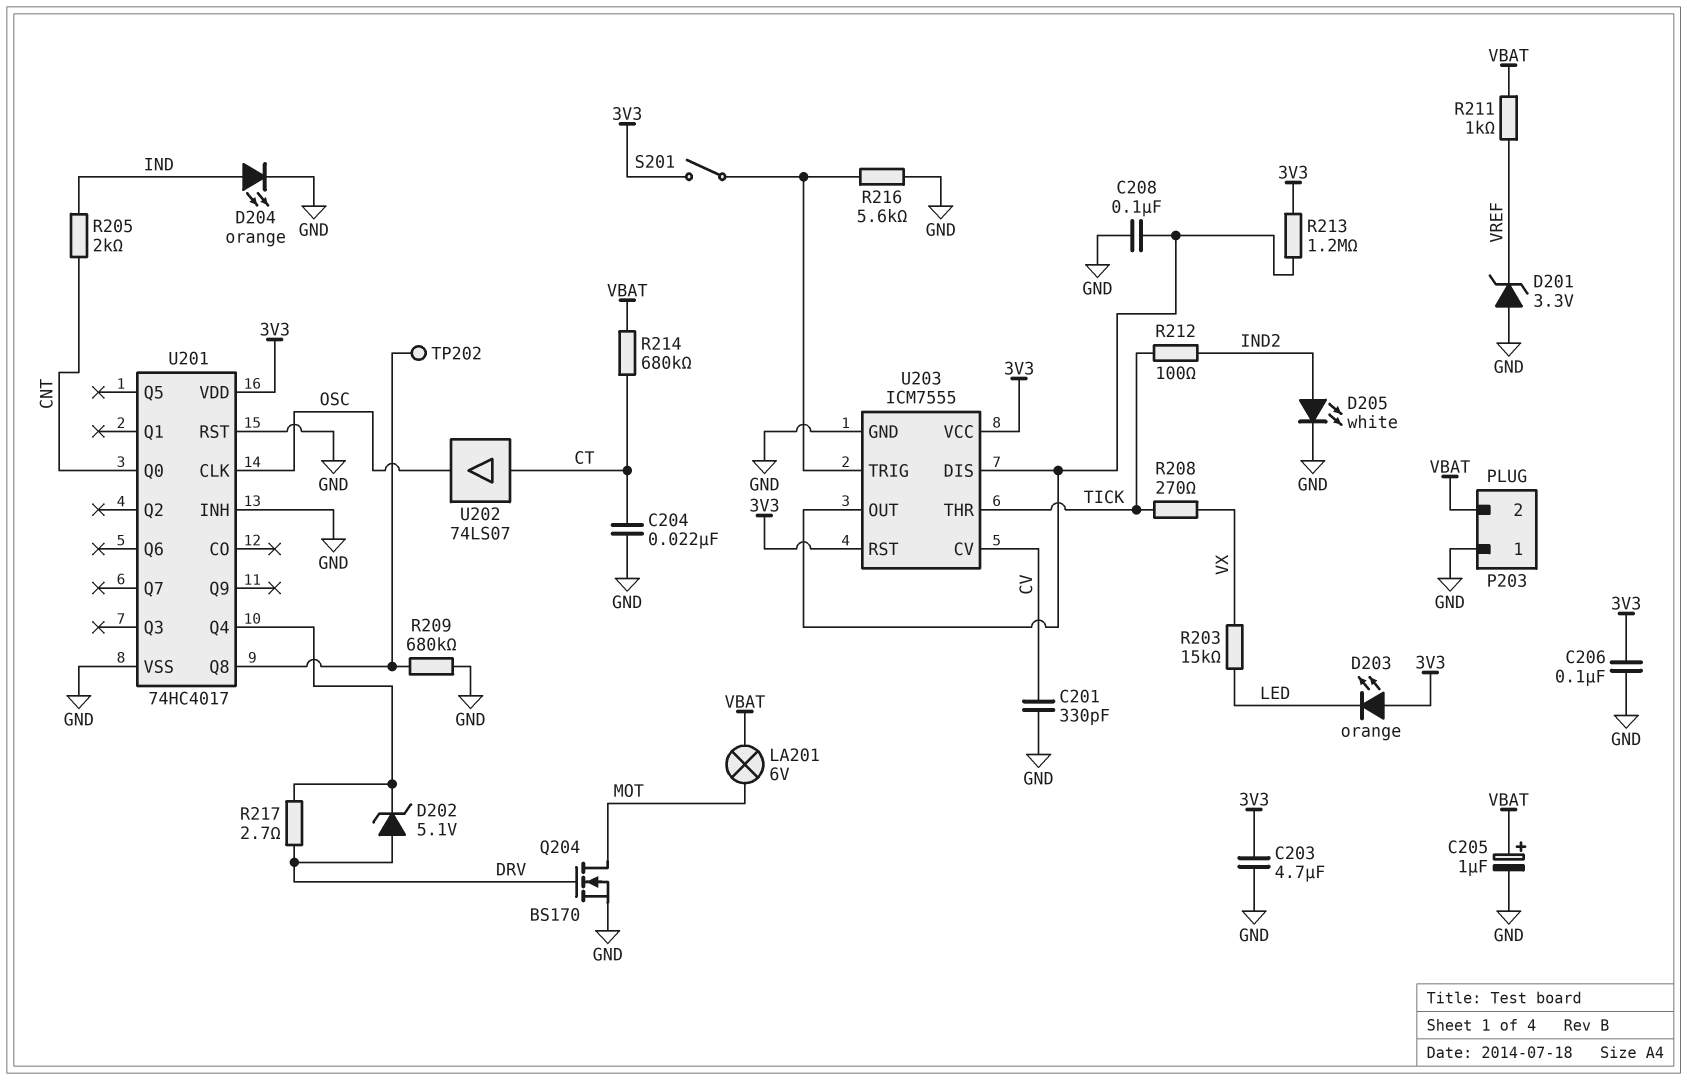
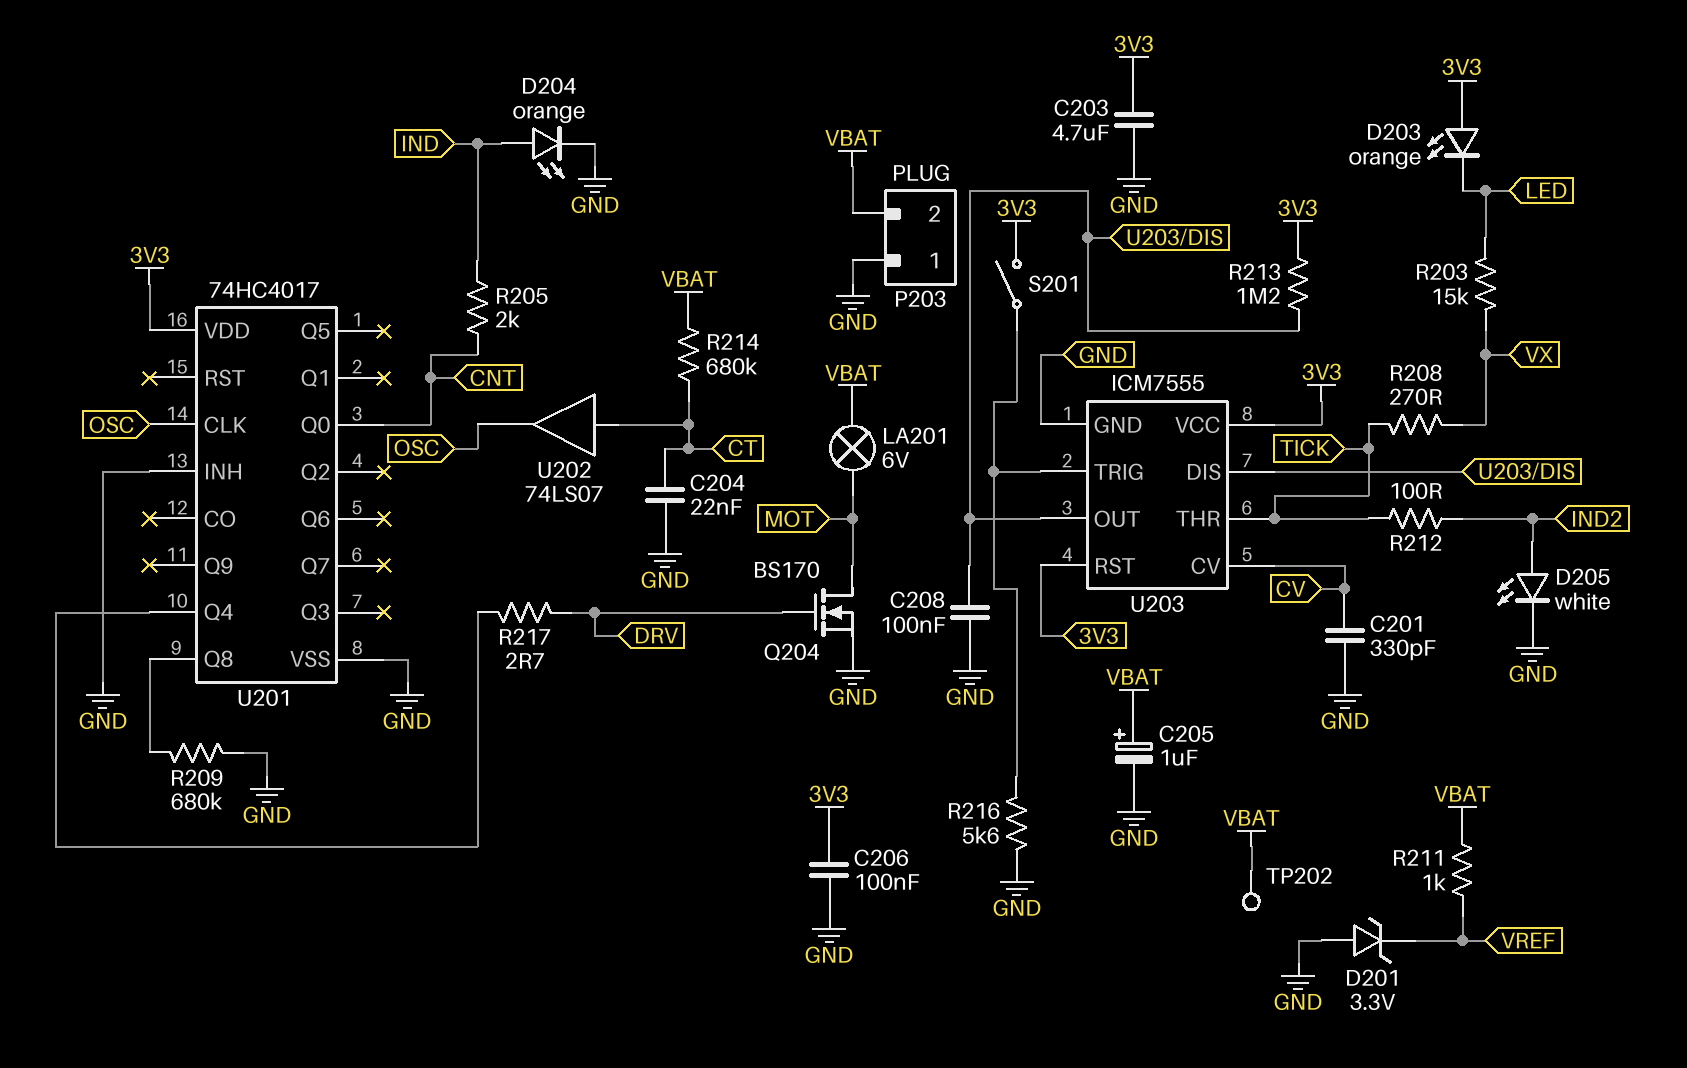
D202: zener 5.1V (A DRV, K U201/Q4) -> none
TP202: test point (U201/Q8) -> test point (VBAT)
U201 pin RST: GND -> none

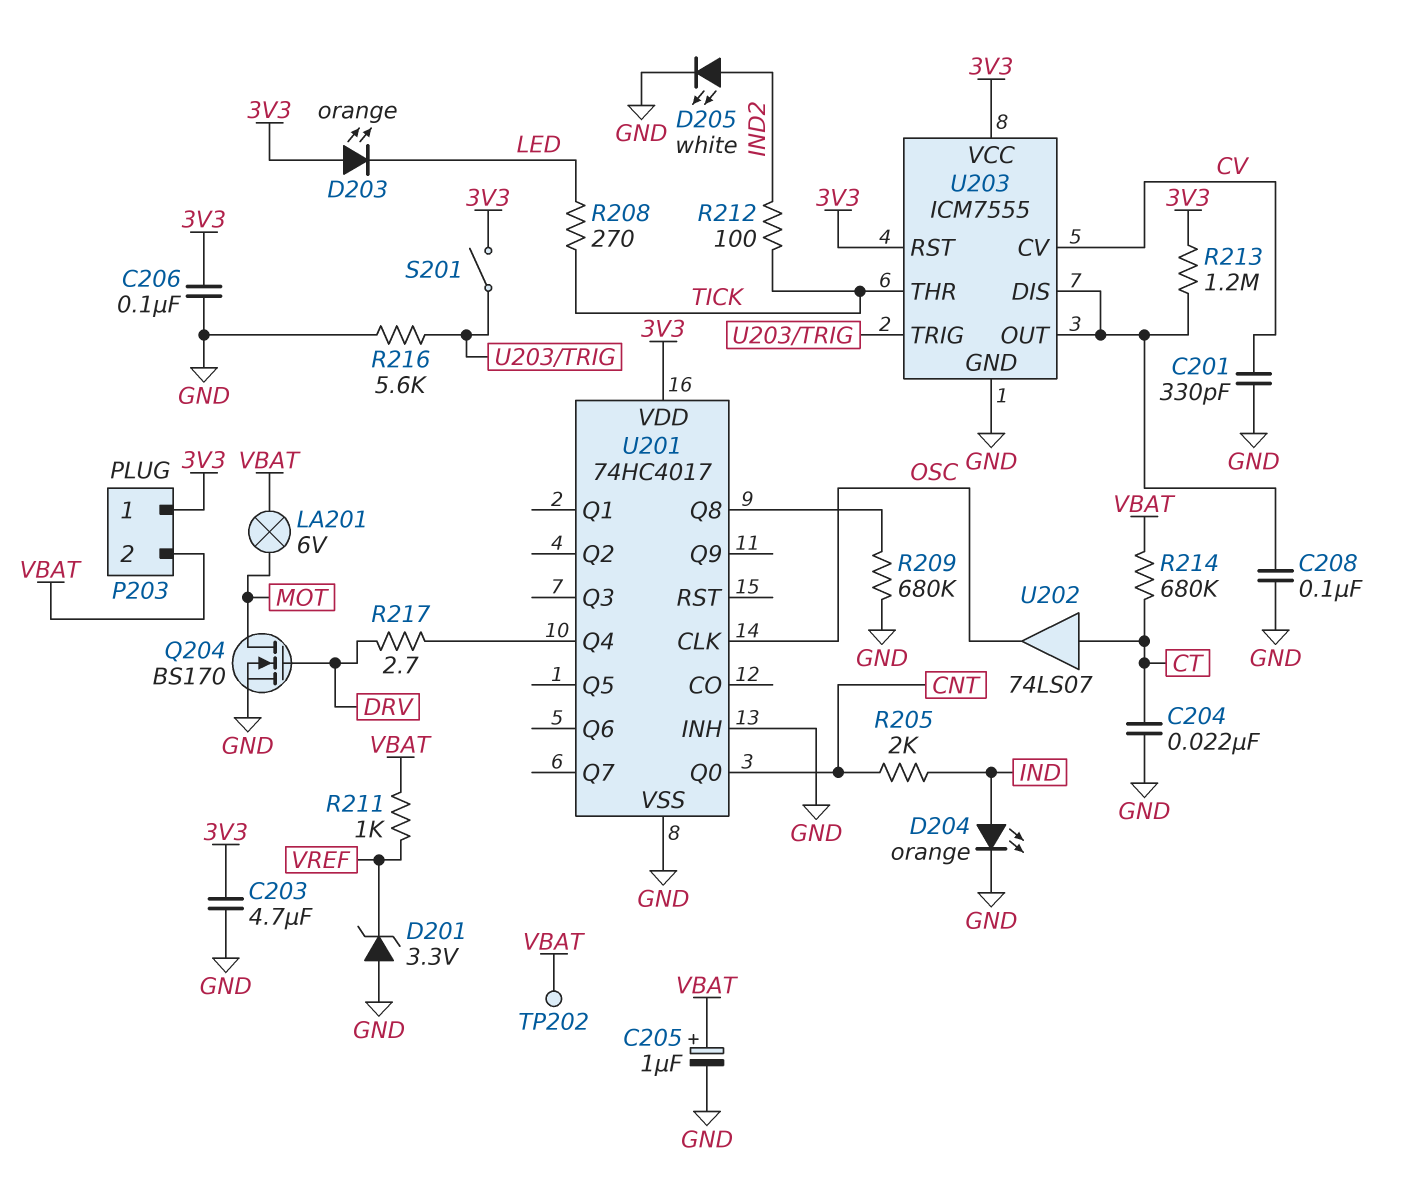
P203 pin 1: GND -> 3V3
R203: 15k (LED, VX) -> none
R208: 270 (TICK, VX) -> 270 (LED, TICK)

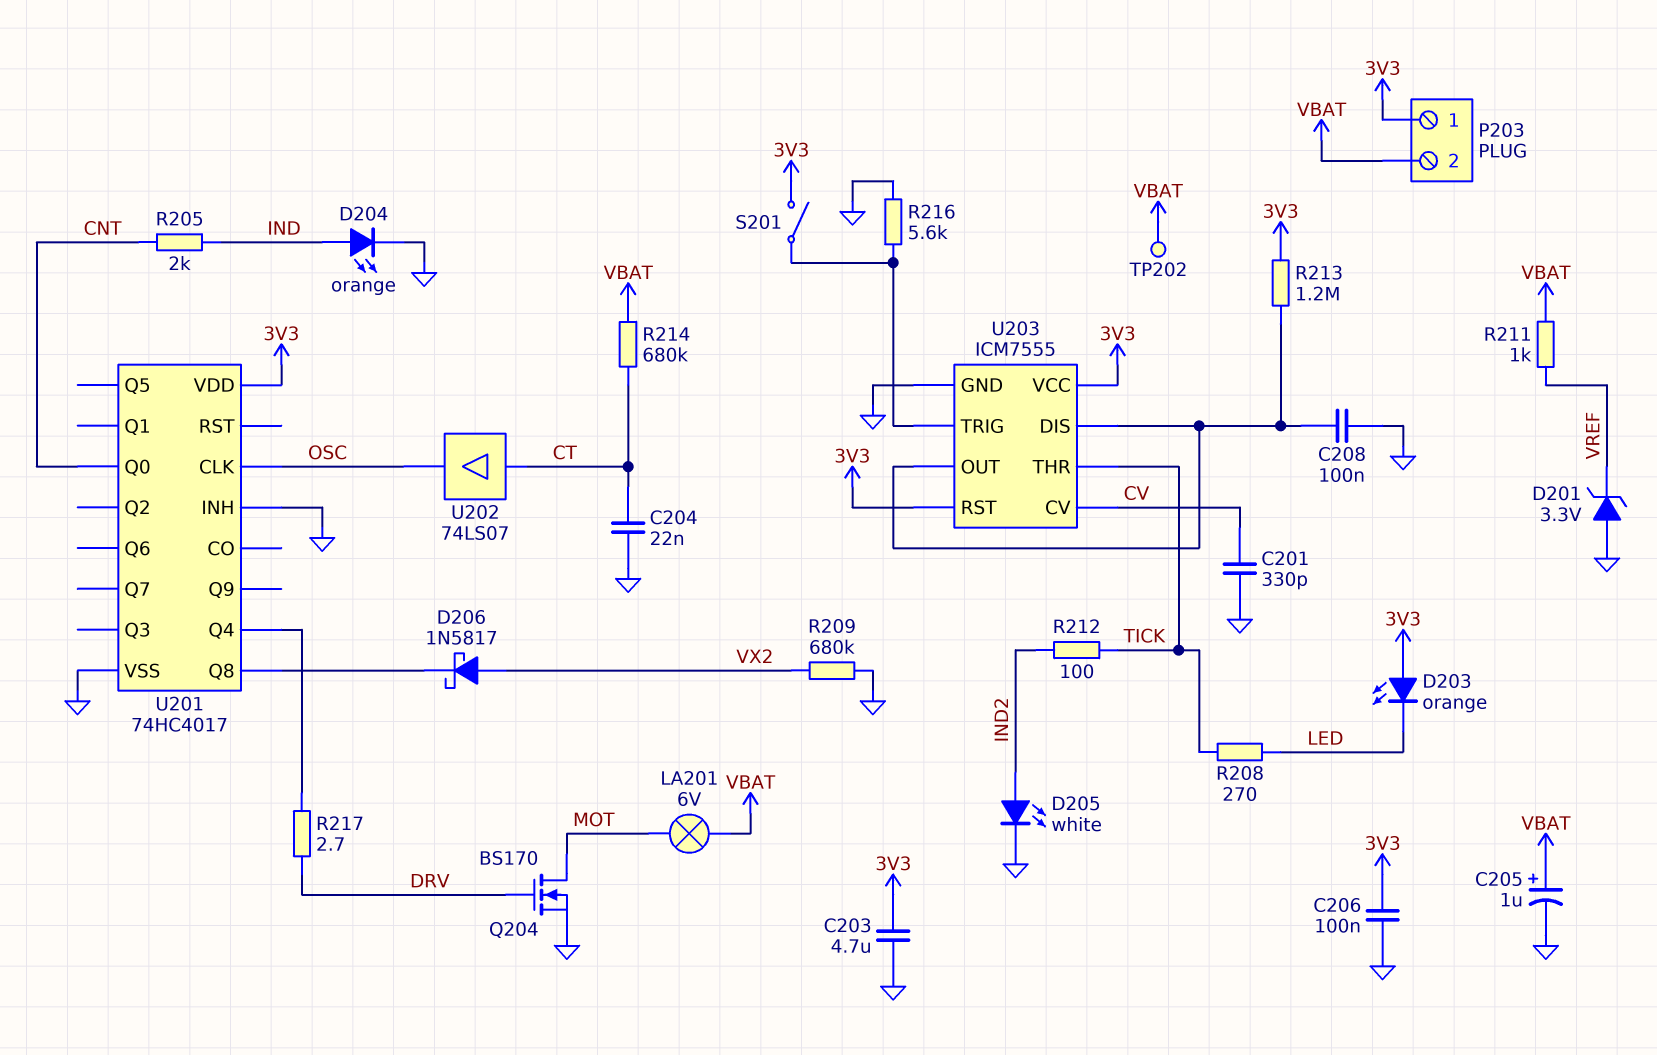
D206: none -> schottky 1N5817 (A VX2, K U201/Q8)
R209: 680k (GND, U201/Q8) -> 680k (GND, VX2)

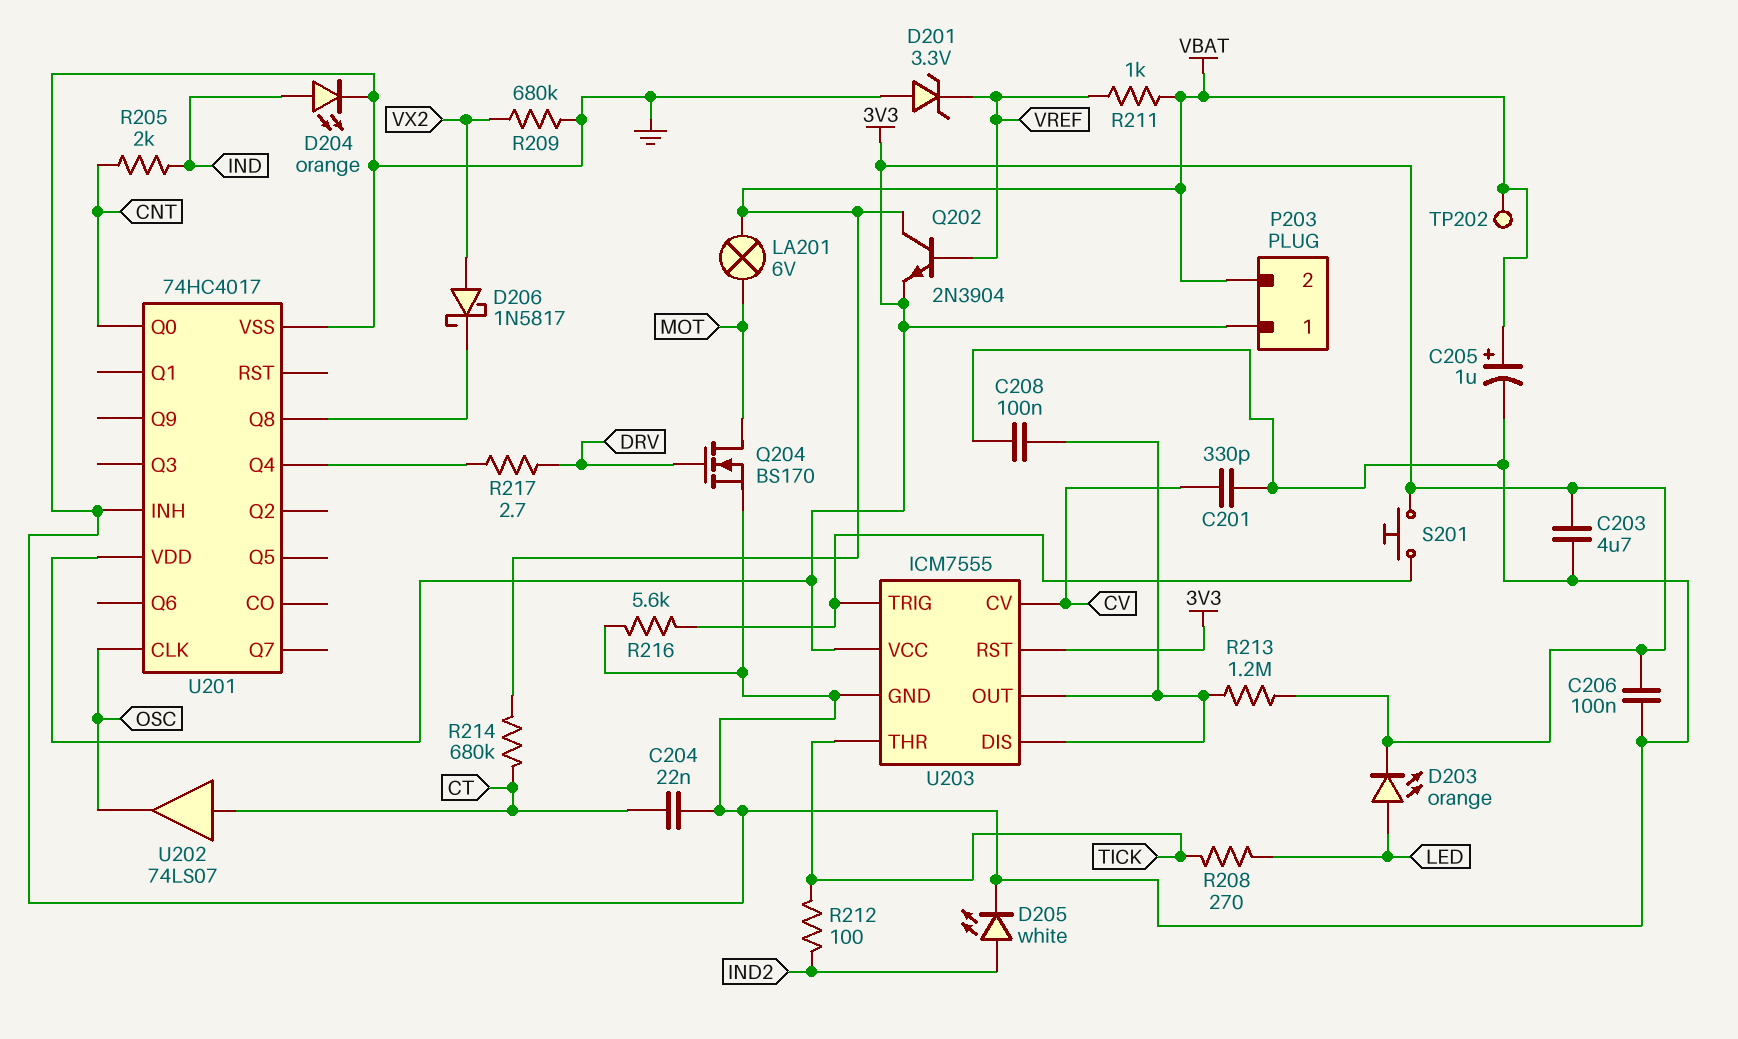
D203: LED orange (A 3V3, K LED) -> LED orange (A LED, K 3V3)
Q202: none -> NPN 2N3904 (B VREF, C VBAT, E 3V3)
S201: switch (3V3, U203/TRIG) -> button (3V3, U203/TRIG)

